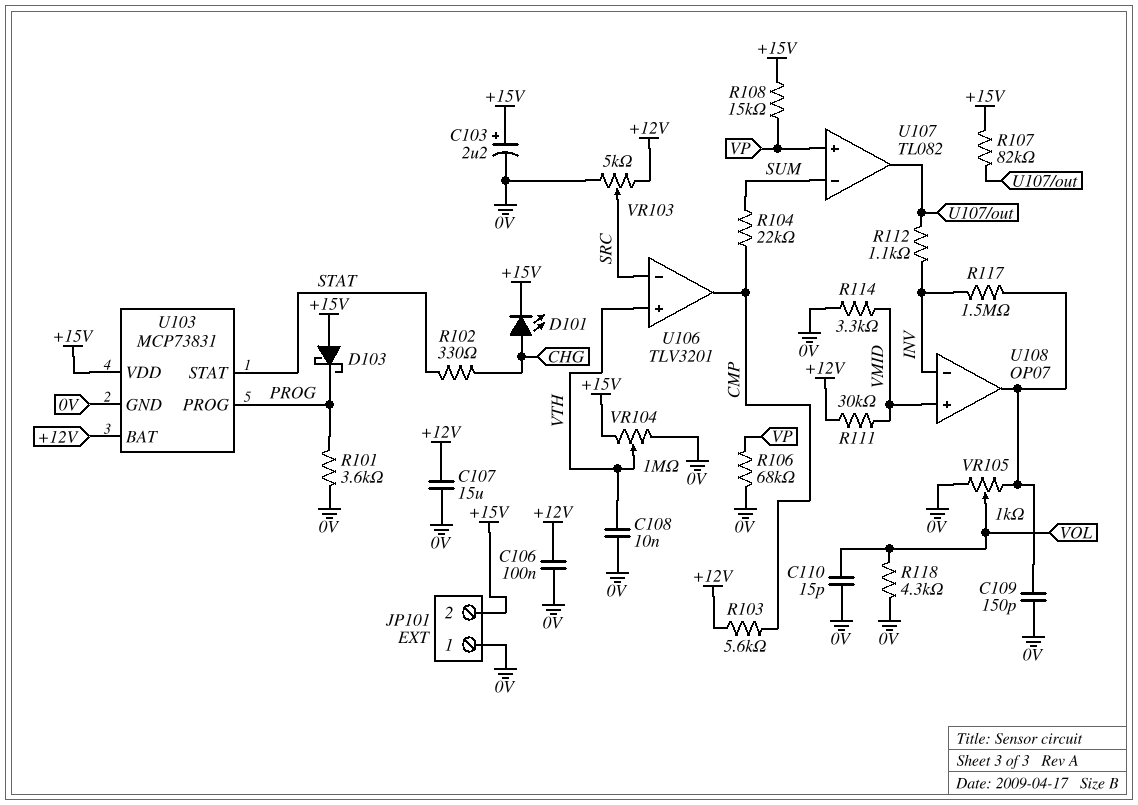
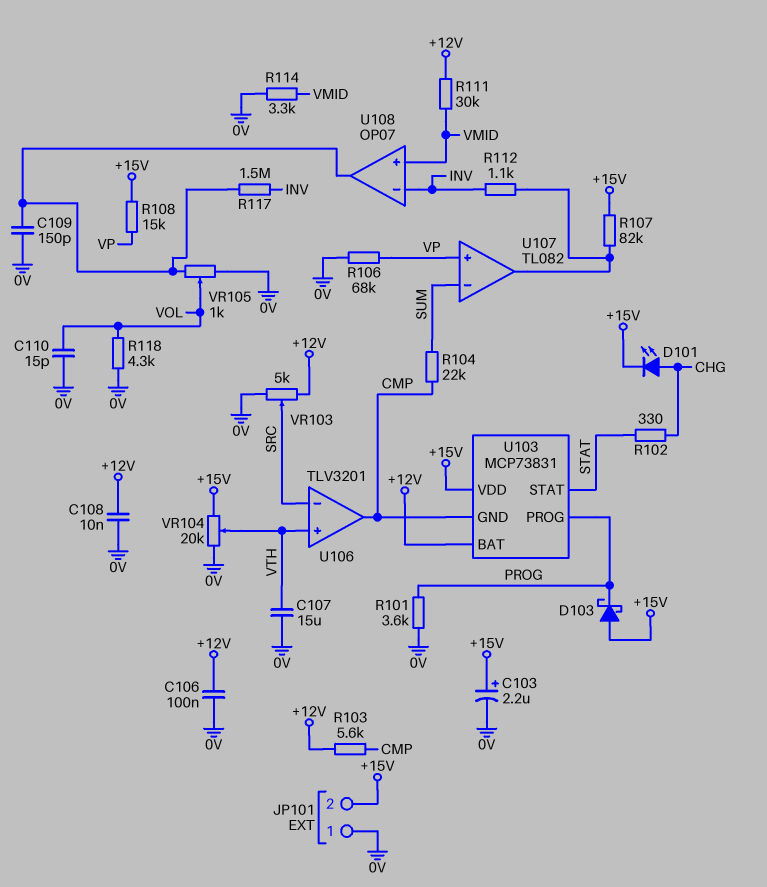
C107: 15uF (+12V, 0V) -> 15uF (0V, VTH)
C108: 10nF (0V, VTH) -> 10nF (+12V, 0V)
U103 pin GND: 0V -> CMP
VR104: 1M (+15V, 0V, wiper VTH) -> 20k (+15V, 0V, wiper VTH)

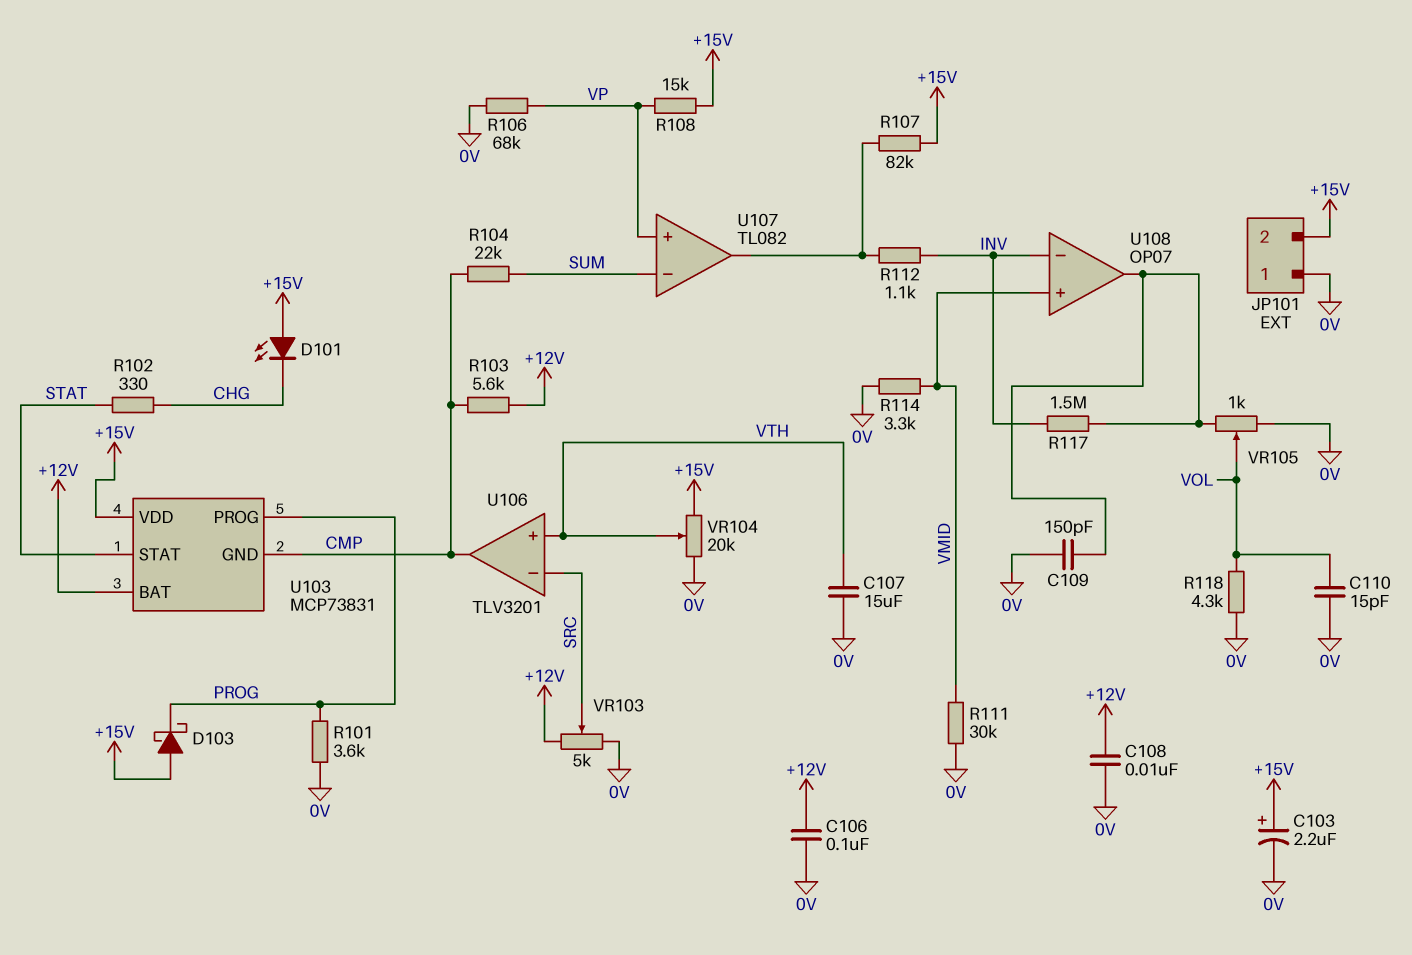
D101: LED (A CHG, K +15V) -> LED (A +15V, K CHG)
R111: 30k (+12V, VMID) -> 30k (0V, VMID)

